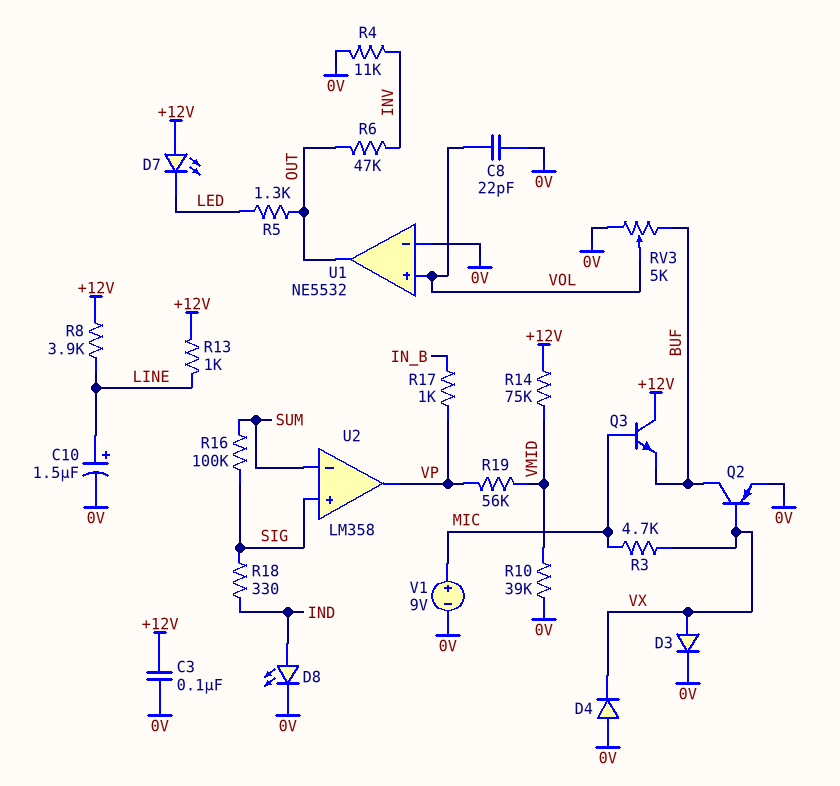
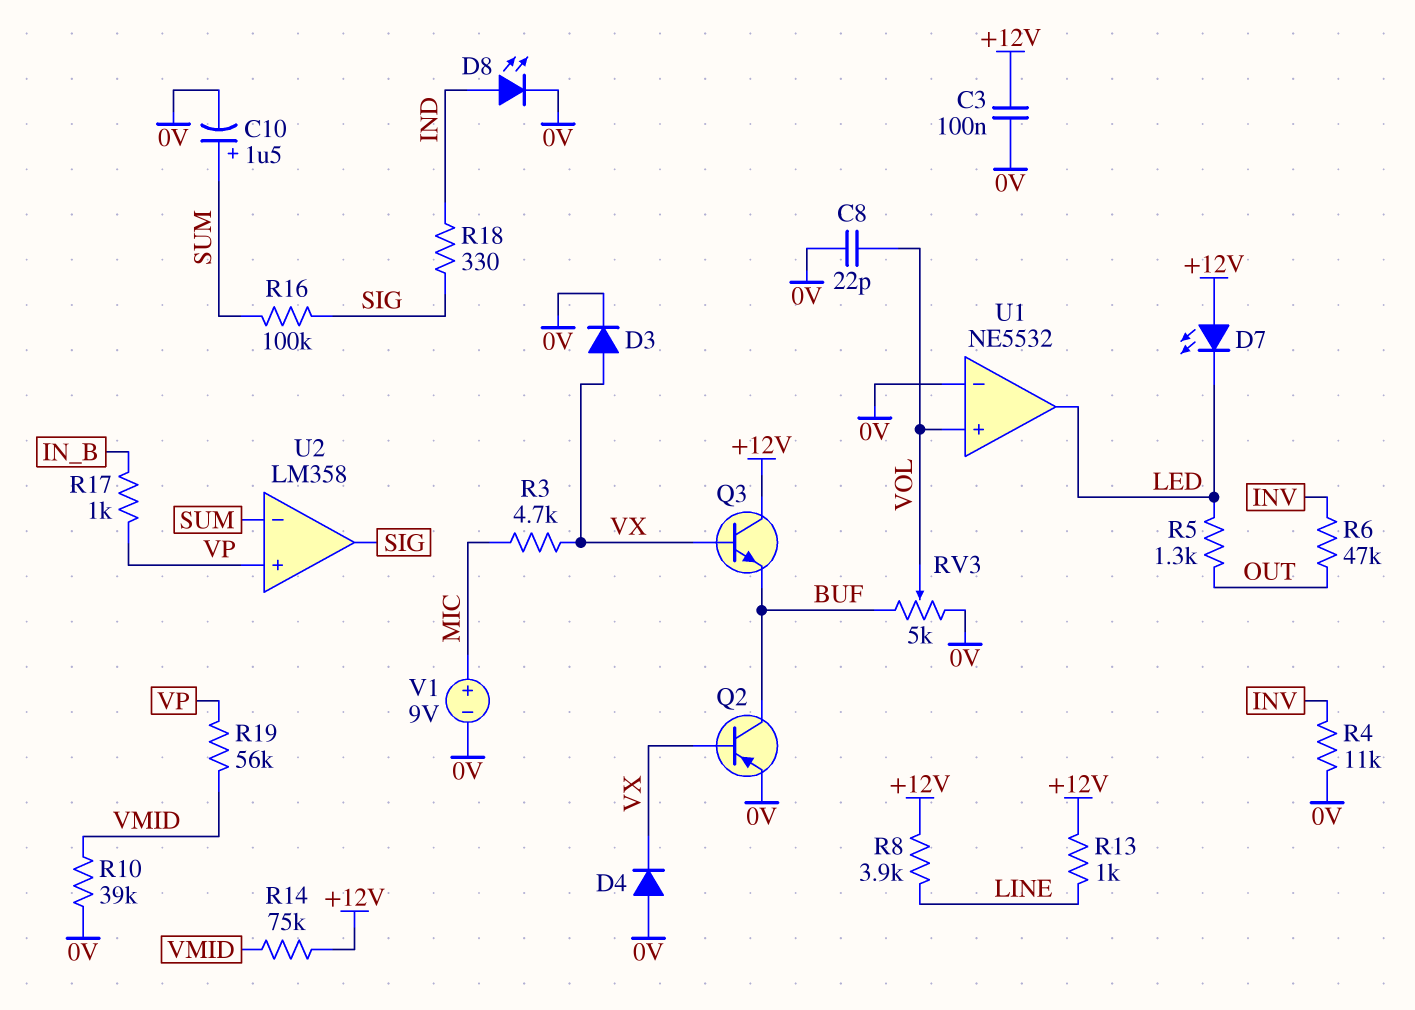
C10: 1.5uF (plus LINE, minus 0V) -> 1.5uF (plus SUM, minus 0V)
Q3: NPN (B MIC, C +12V, E BUF) -> NPN (B VX, C +12V, E BUF)
U1 pin out: OUT -> LED
U2 pin in+: SIG -> VP
U2 pin out: VP -> SIG

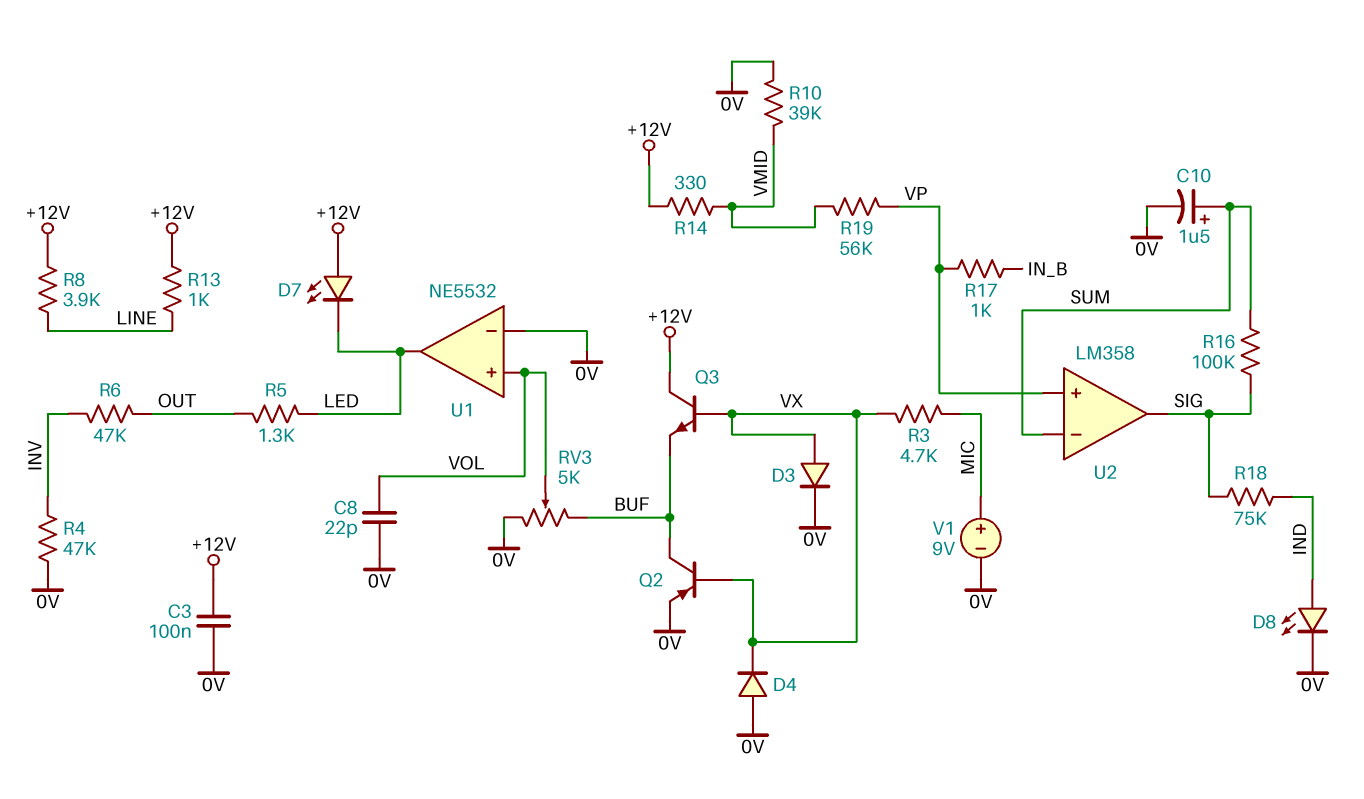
R4: 11k (0V, INV) -> 47k (0V, INV)
R14: 75k (+12V, VMID) -> 330 (+12V, VMID)
R18: 330 (IND, SIG) -> 75k (IND, SIG)

